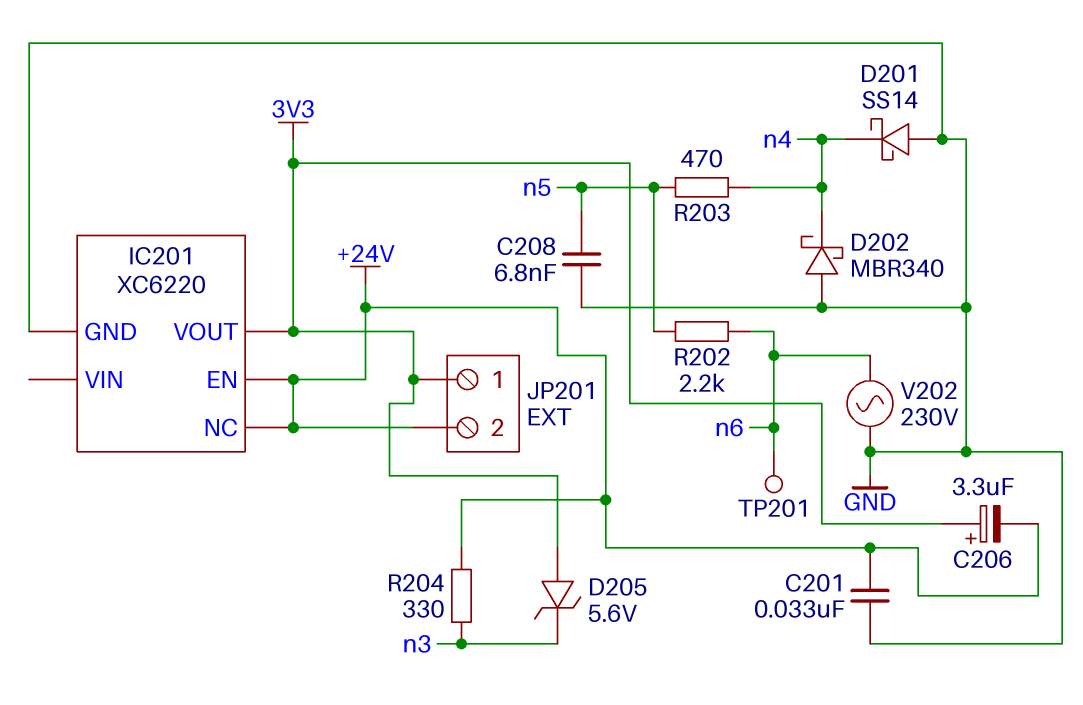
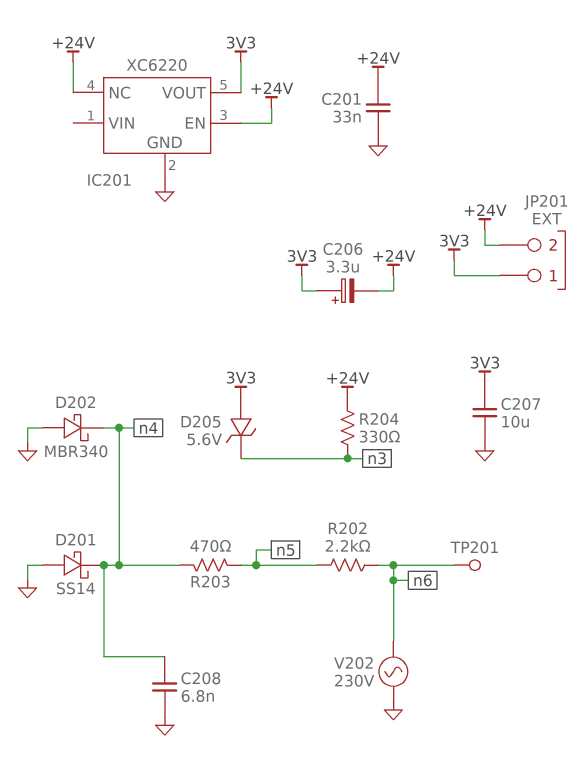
C207: none -> 10uF (3V3, GND)
C208: 6.8nF (GND, n5) -> 6.8nF (GND, n4)

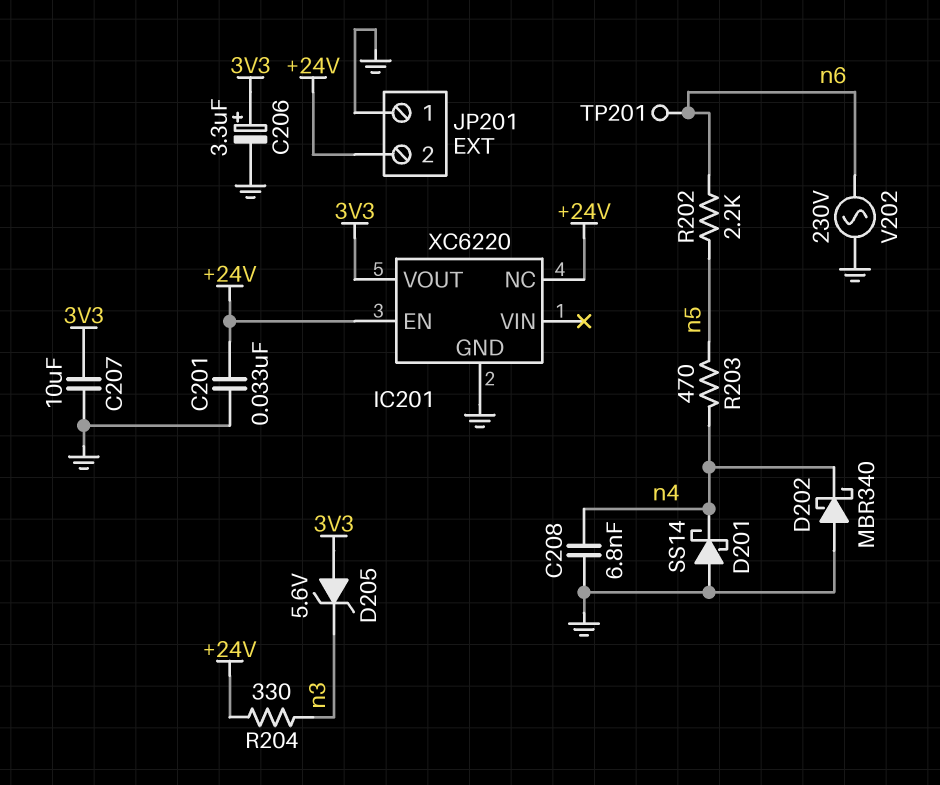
C206: 3.3uF (plus 3V3, minus +24V) -> 3.3uF (plus 3V3, minus GND)
JP201 pin 1: 3V3 -> GND

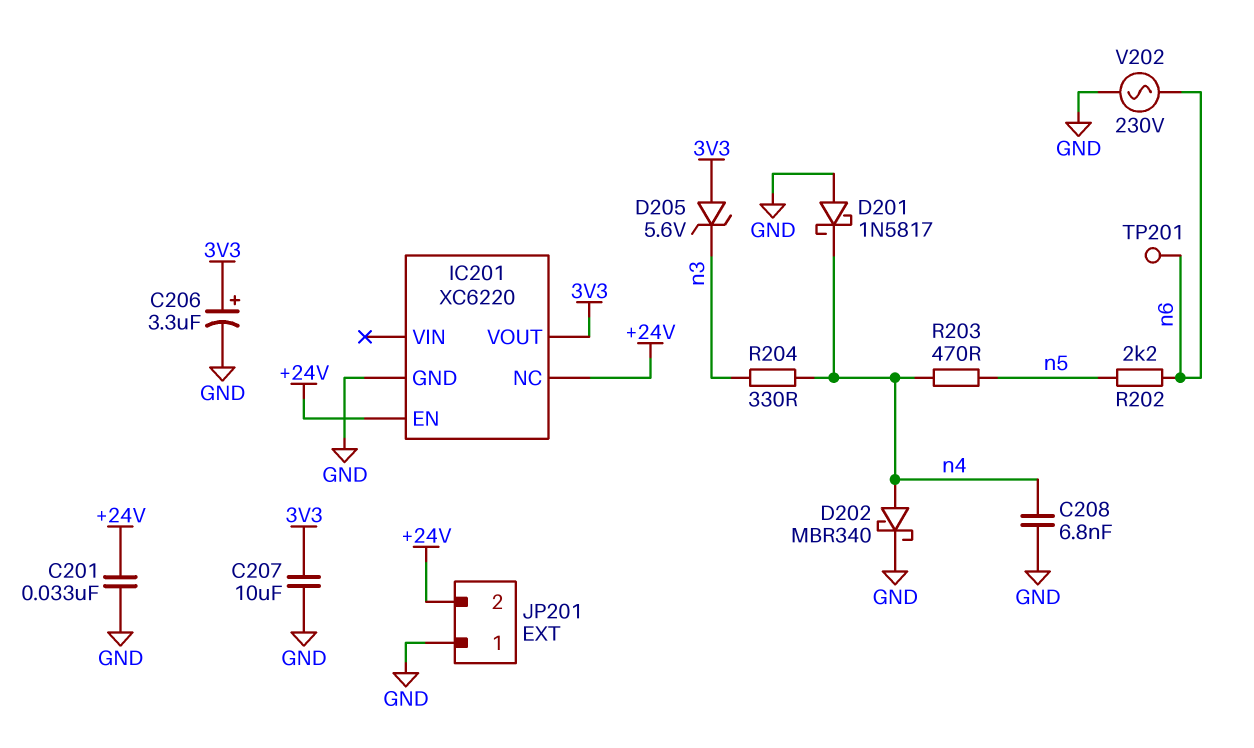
D201: schottky SS14 (A GND, K n4) -> schottky 1N5817 (A GND, K n4)
D202: schottky MBR340 (A GND, K n4) -> schottky MBR340 (A n4, K GND)
R204: 330 (+24V, n3) -> 330 (n3, n4)

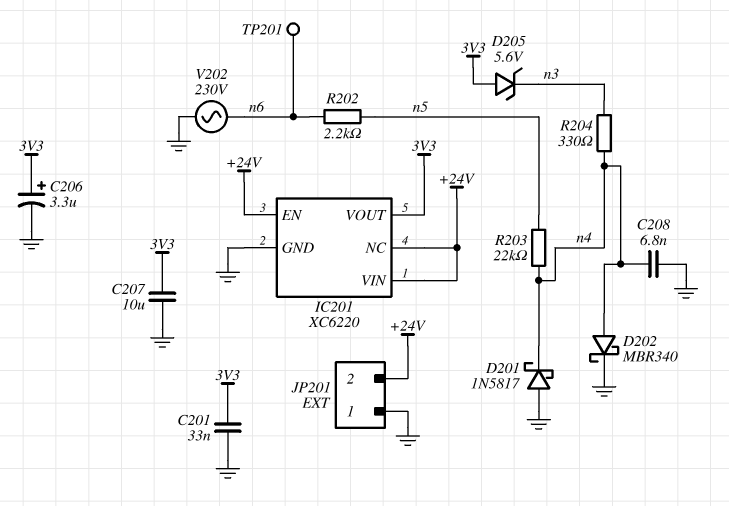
C201: 33nF (+24V, GND) -> 33nF (3V3, GND)
IC201 pin VIN: none -> +24V
R203: 470 (n4, n5) -> 22k (n4, n5)

